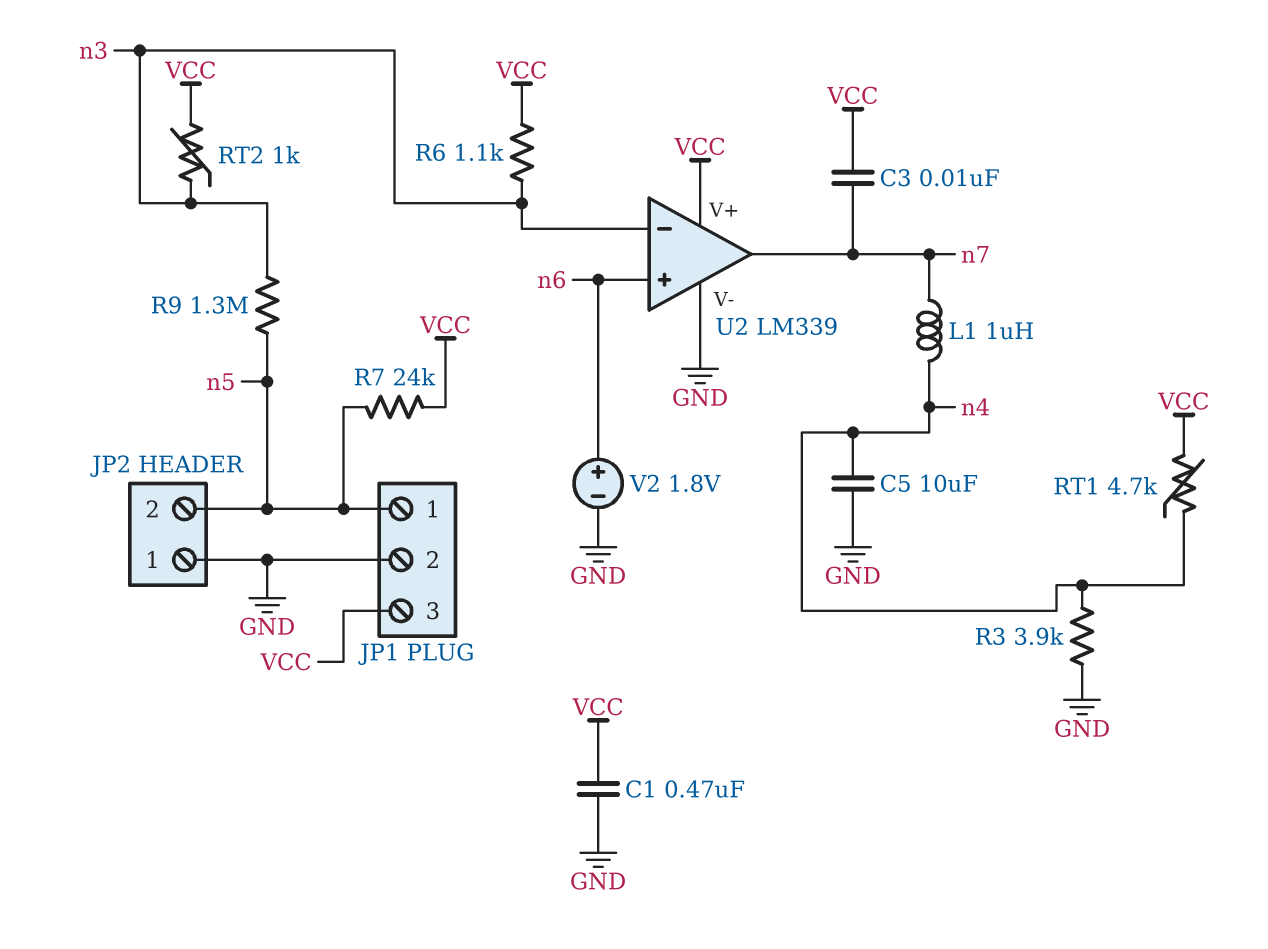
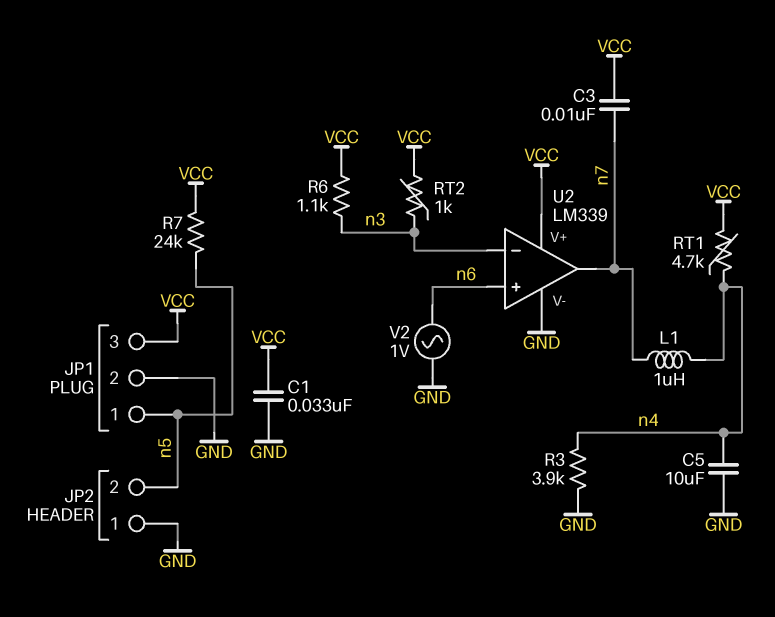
C1: 470nF (GND, VCC) -> 33nF (GND, VCC)
R9: 1.3M (n3, n5) -> none
V2: 1.8V (plus n6, minus GND) -> AC 1V (GND, n6)

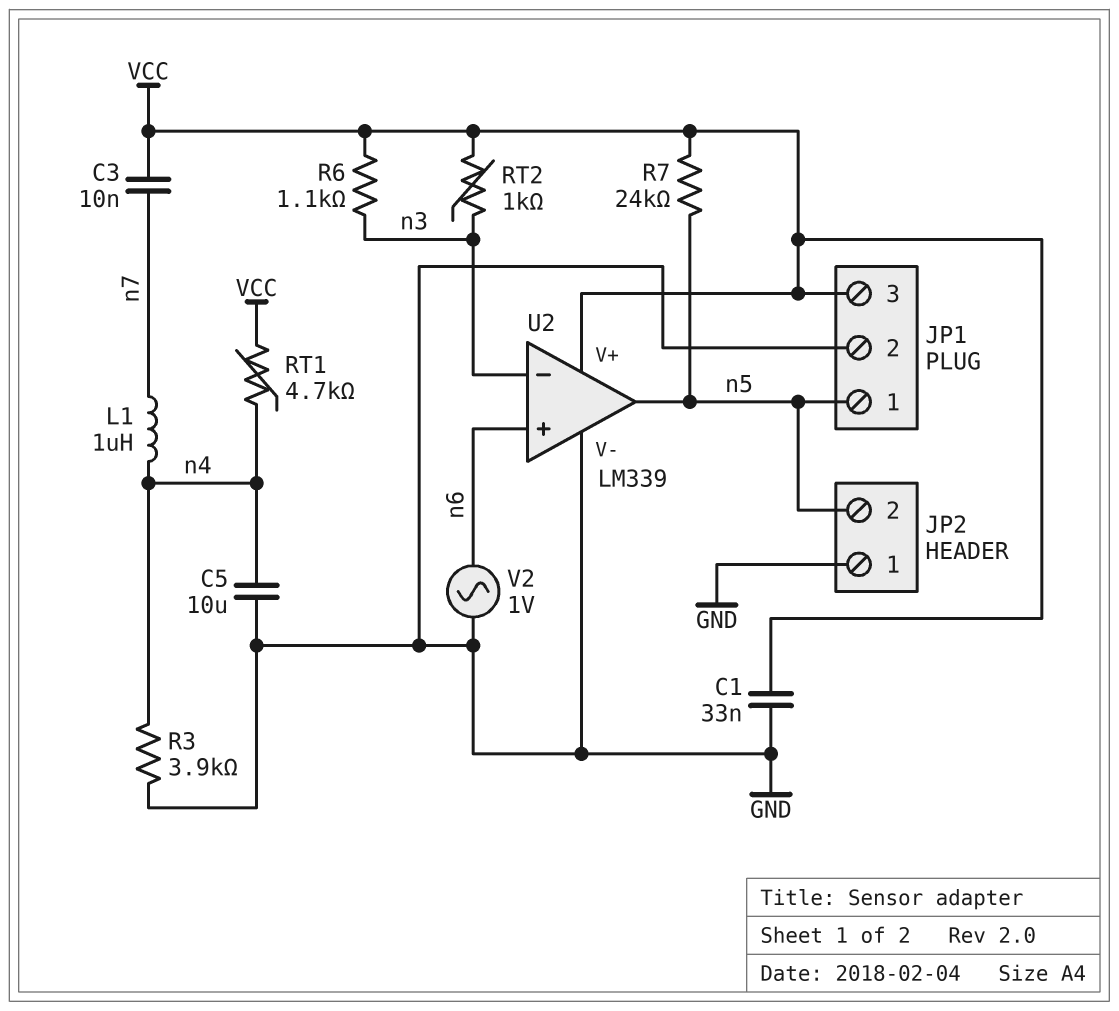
U2 pin out: n7 -> n5

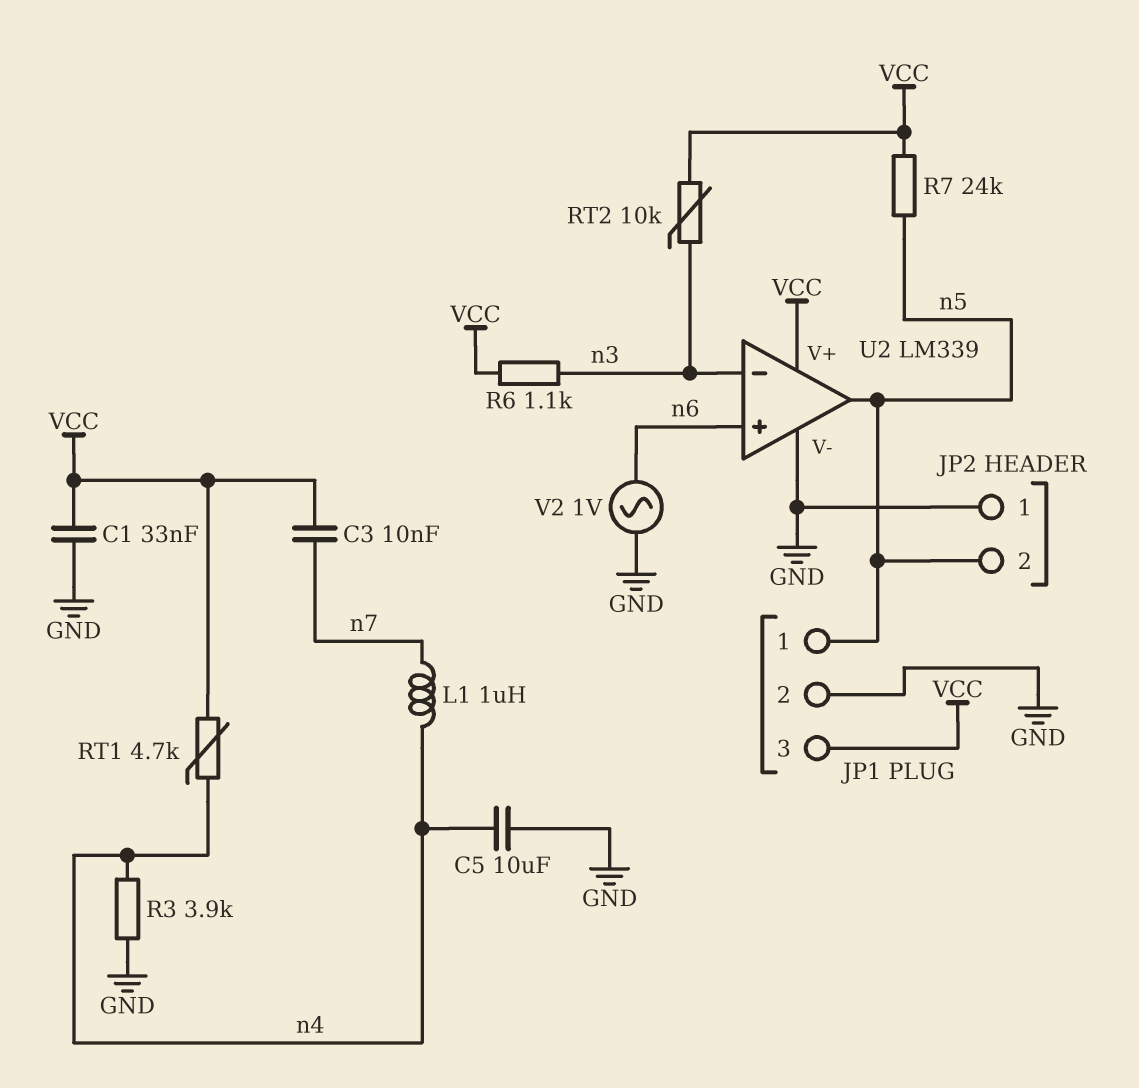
RT2: 1k (VCC, n3) -> 10k (VCC, n3)

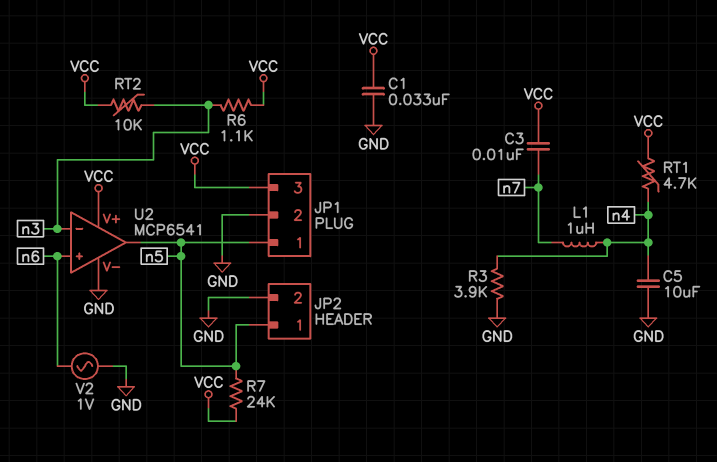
JP2 pin 1: GND -> n5
JP2 pin 2: n5 -> GND
U2: LM339 -> MCP6541

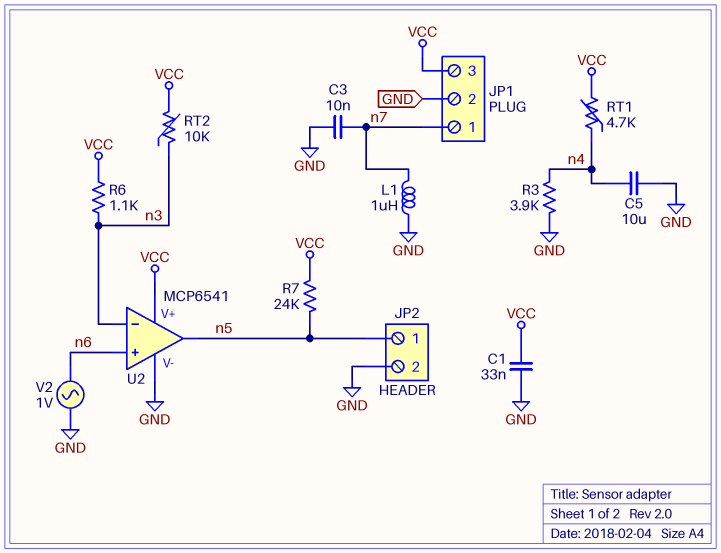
C3: 10nF (VCC, n7) -> 10nF (GND, n7)
JP1 pin 1: n5 -> n7
L1: 1uH (n4, n7) -> 1uH (GND, n7)

